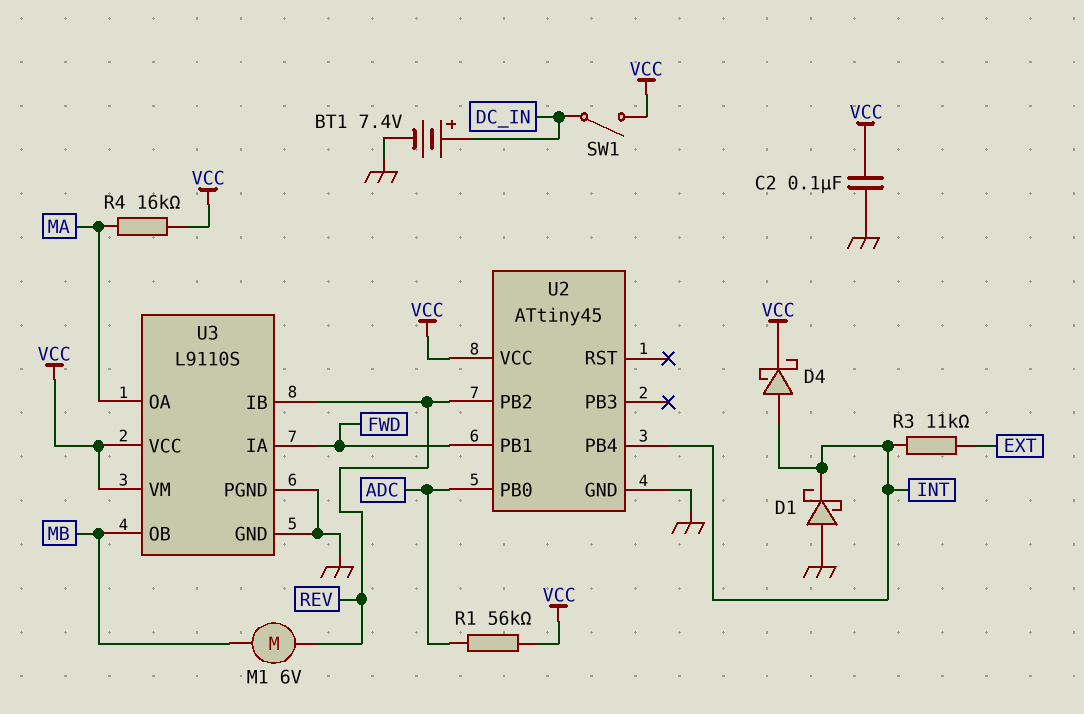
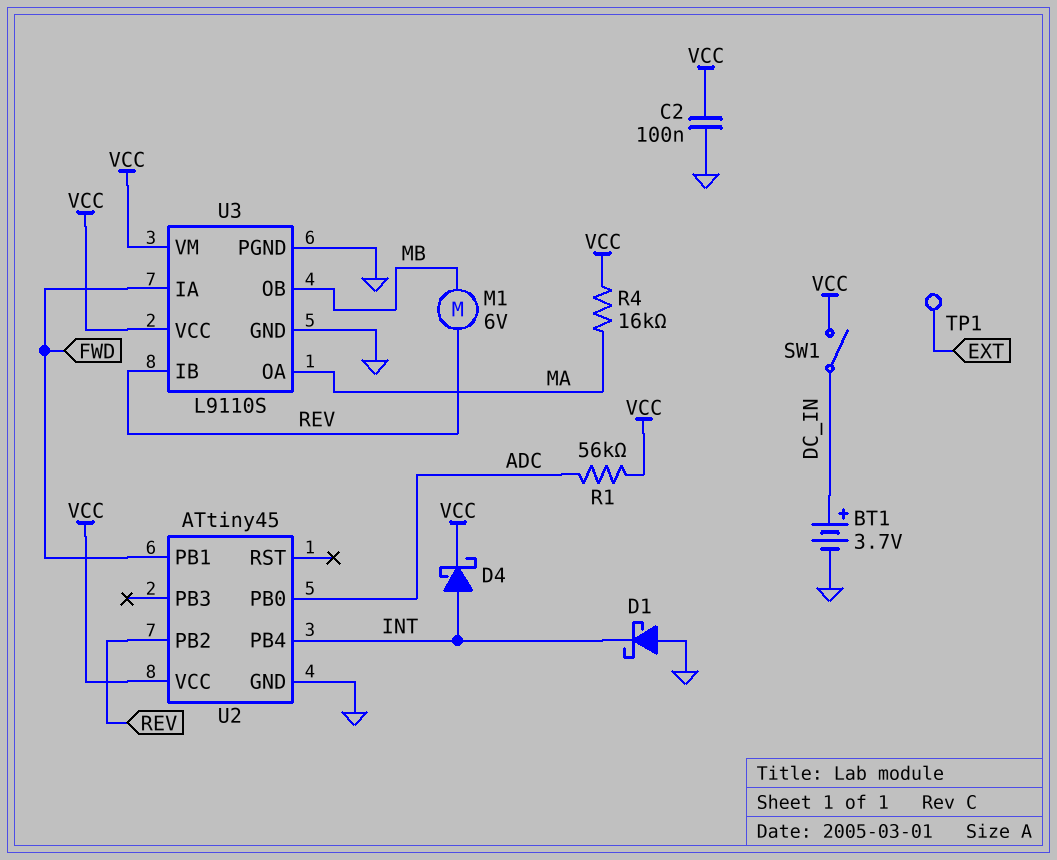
BT1: 7.4V (plus DC_IN, minus GND) -> 3.7V (plus DC_IN, minus GND)
R3: 11k (EXT, INT) -> none
TP1: none -> test point (EXT)

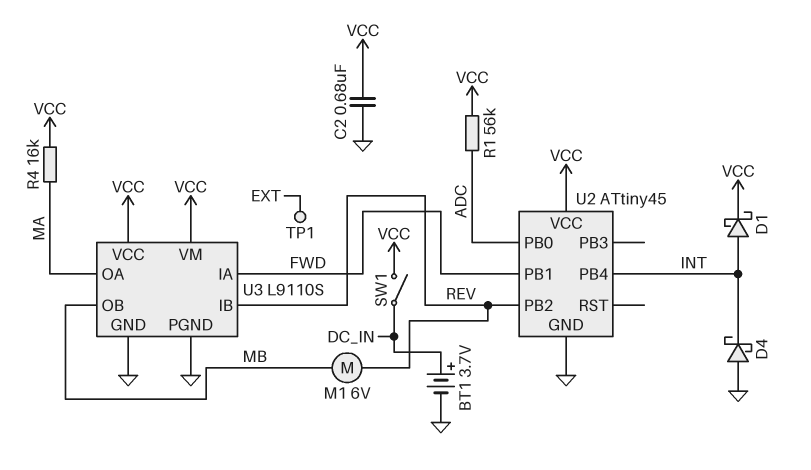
C2: 100nF (GND, VCC) -> 680nF (GND, VCC)
D1: schottky (A GND, K INT) -> schottky (A INT, K VCC)
D4: schottky (A INT, K VCC) -> schottky (A GND, K INT)

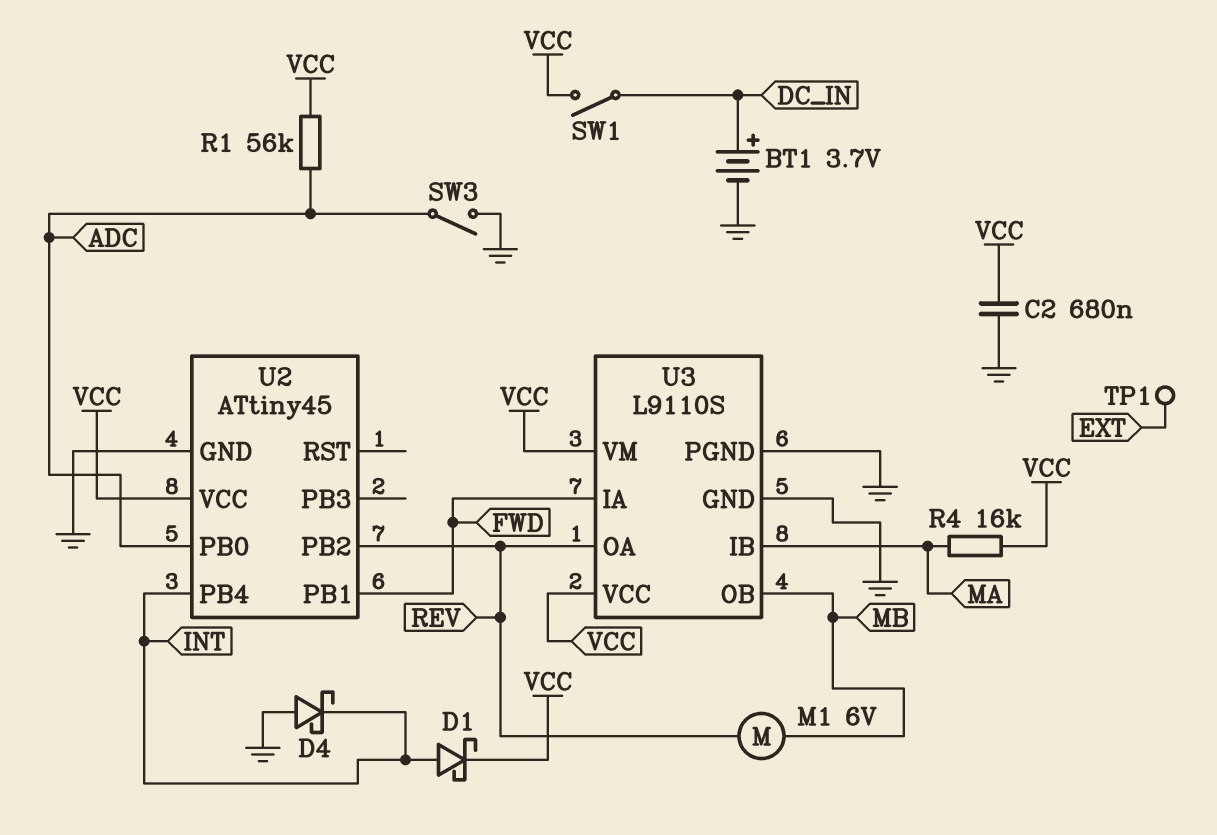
SW3: none -> switch (ADC, GND)
U3 pin IB: REV -> MA
U3 pin OA: MA -> REV

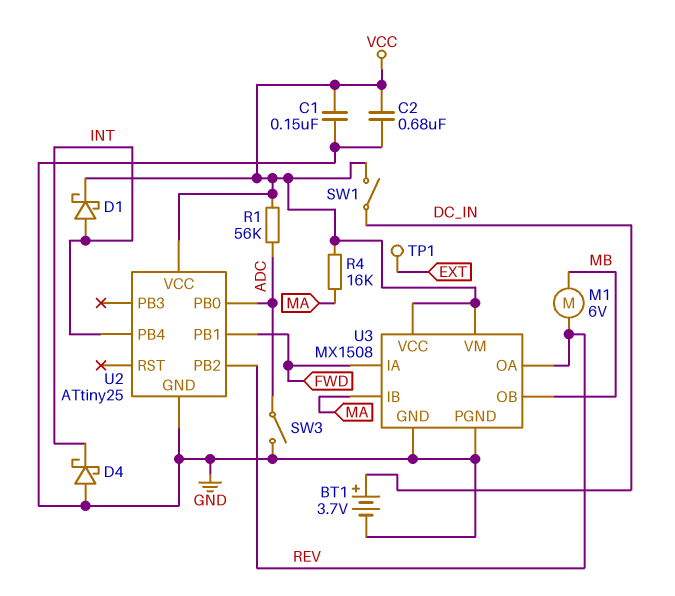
C1: none -> 150nF (GND, VCC)
U2: ATtiny45 -> ATtiny25
U3: L9110S -> MX1508

